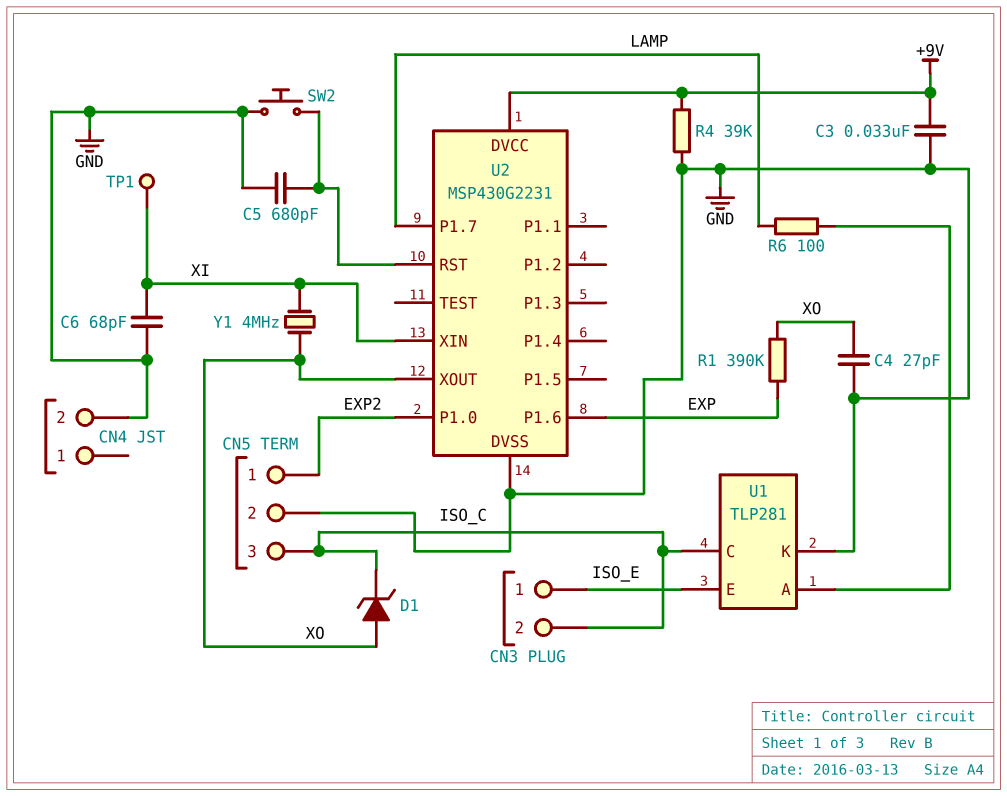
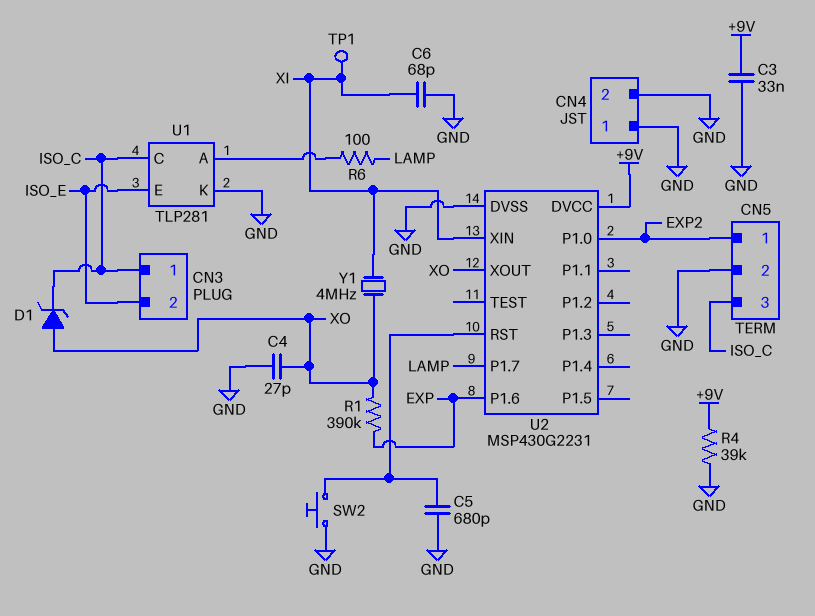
CN3 pin 1: ISO_E -> ISO_C
CN3 pin 2: ISO_C -> ISO_E
CN4 pin 1: none -> GND

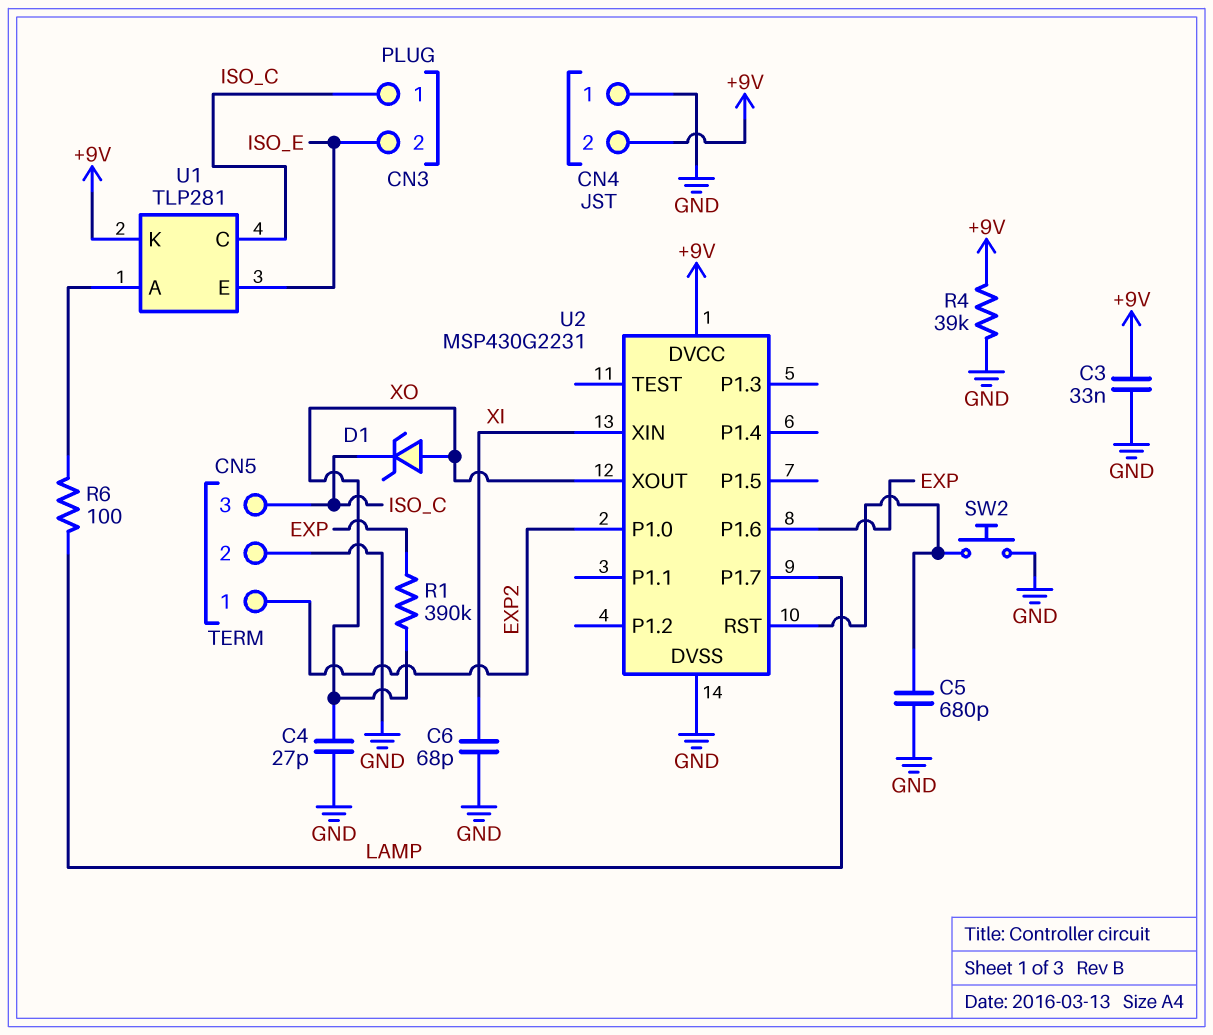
CN4 pin 2: GND -> +9V
TP1: test point (XI) -> none
U1 pin K: GND -> +9V
Y1: 4MHz (XI, XO) -> none

